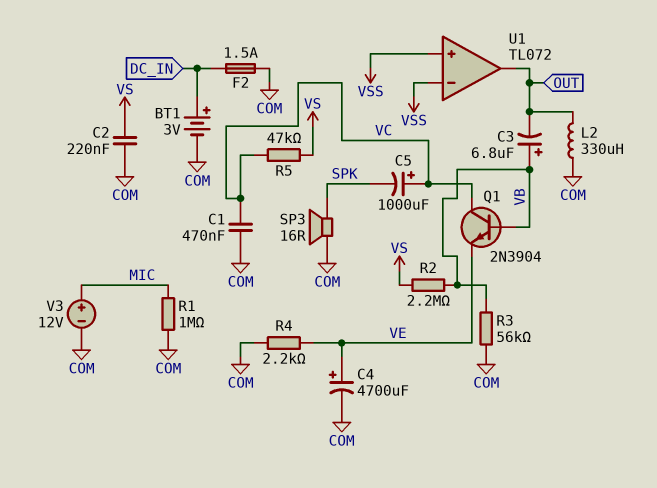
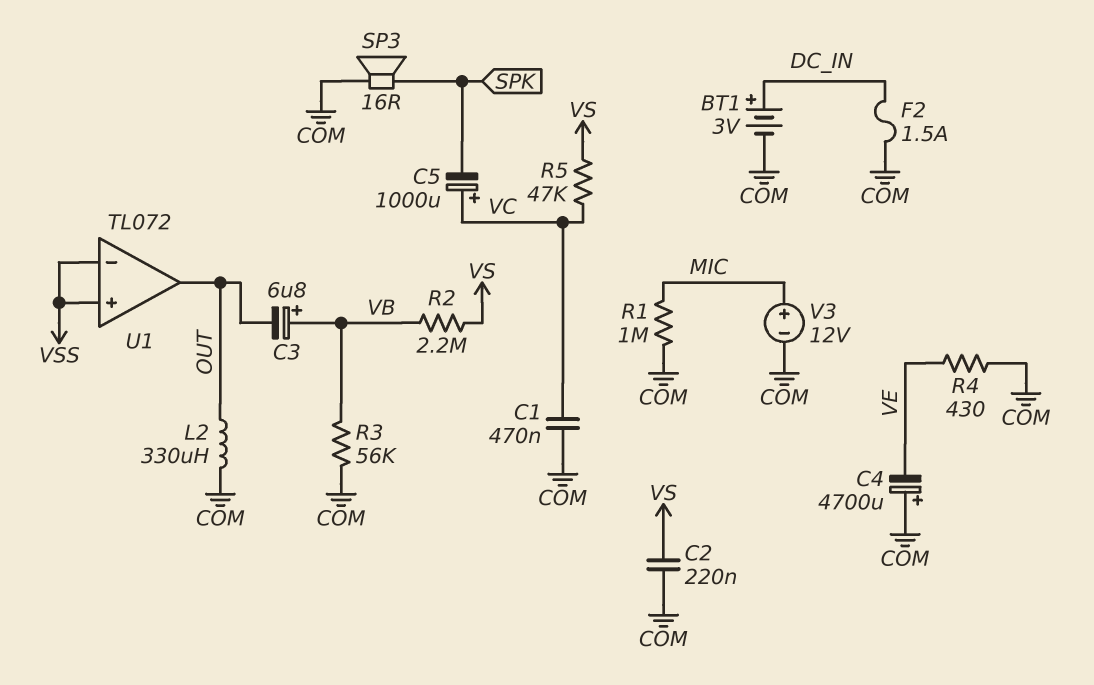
C4: 4700uF (plus VE, minus COM) -> 4700uF (plus COM, minus VE)
Q1: NPN 2N3904 (B VB, C VC, E VE) -> none
R4: 2.2k (COM, VE) -> 430 (COM, VE)

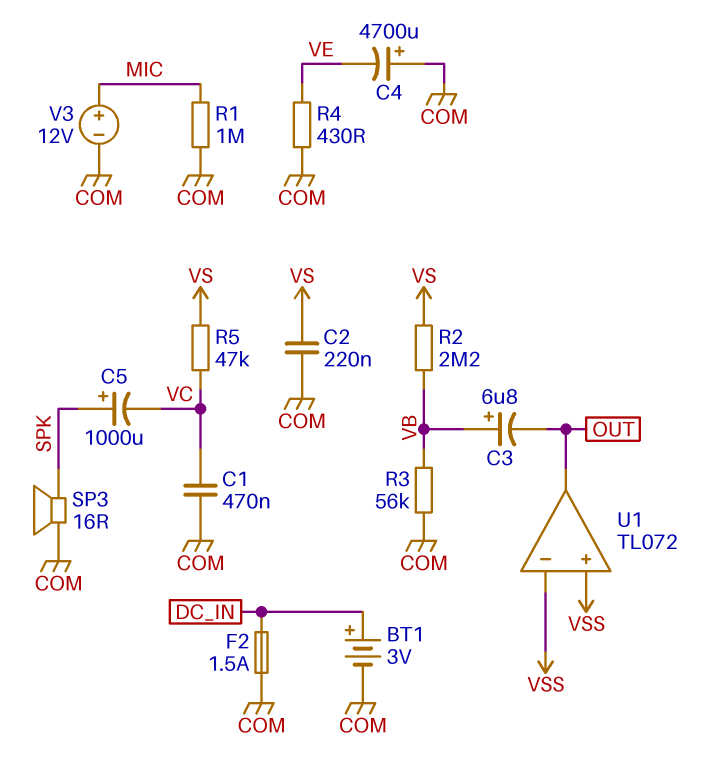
C5: 1000uF (plus VC, minus SPK) -> 1000uF (plus SPK, minus VC)
L2: 330uH (COM, OUT) -> none

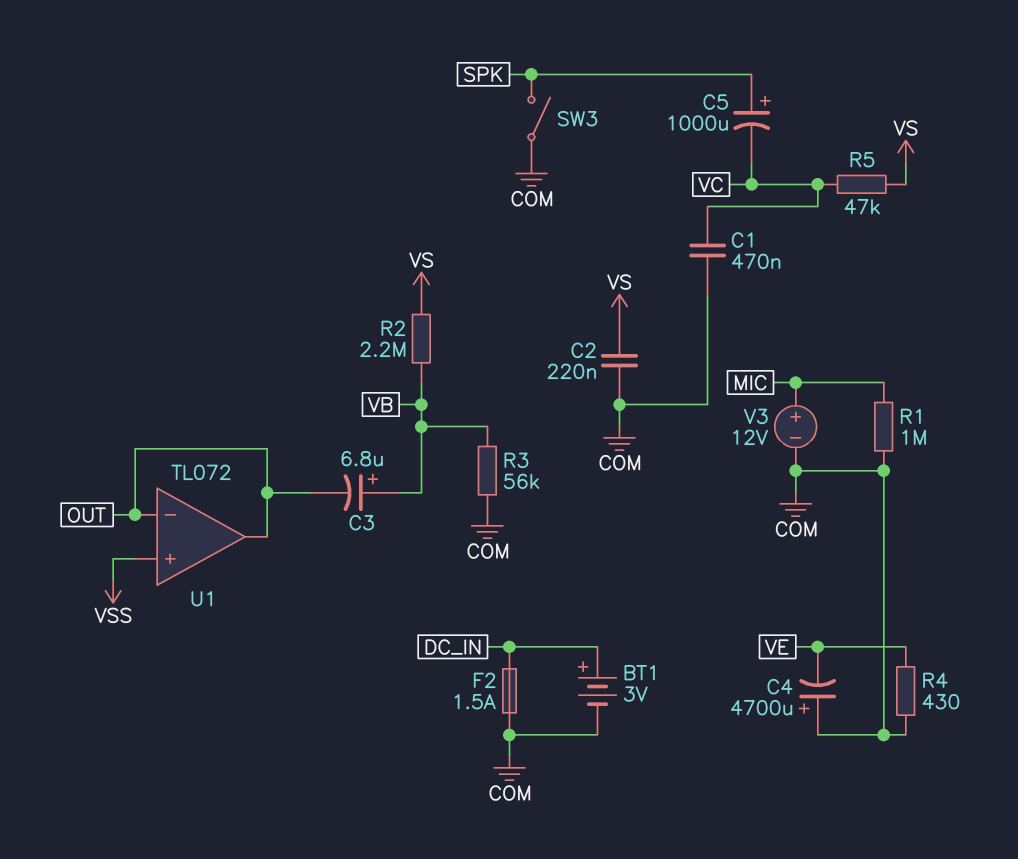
SP3: speaker 16R (COM, SPK) -> none
SW3: none -> switch (COM, SPK)
U1 pin in-: VSS -> OUT

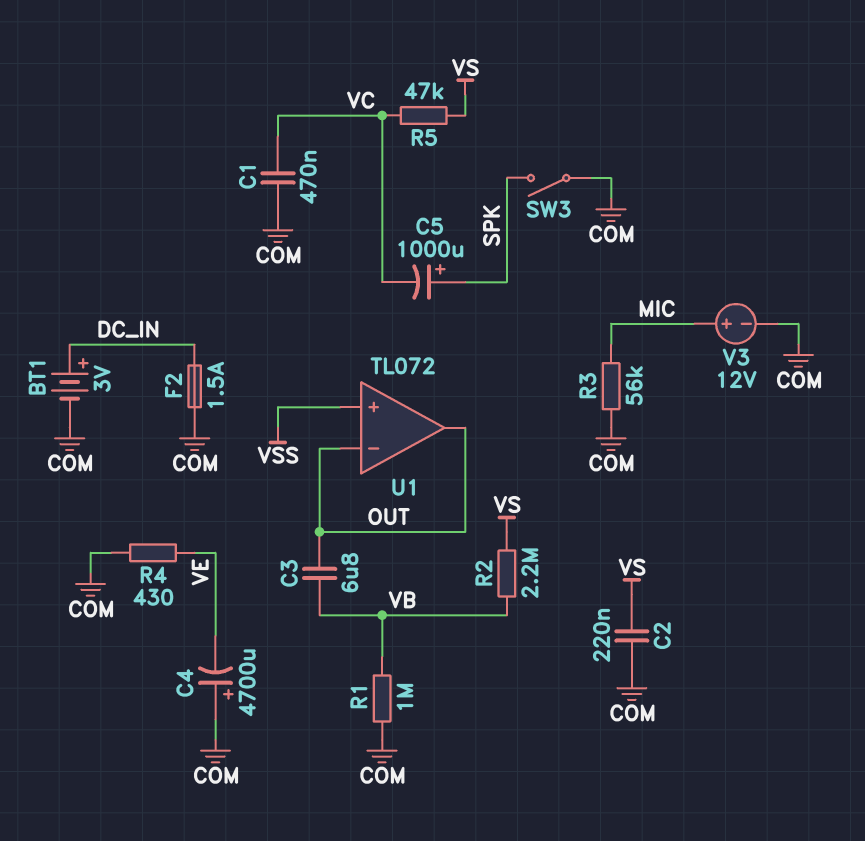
C3: 6.8uF (plus VB, minus OUT) -> 6.8uF (OUT, VB)
R1: 1M (COM, MIC) -> 1M (COM, VB)
R3: 56k (COM, VB) -> 56k (COM, MIC)

